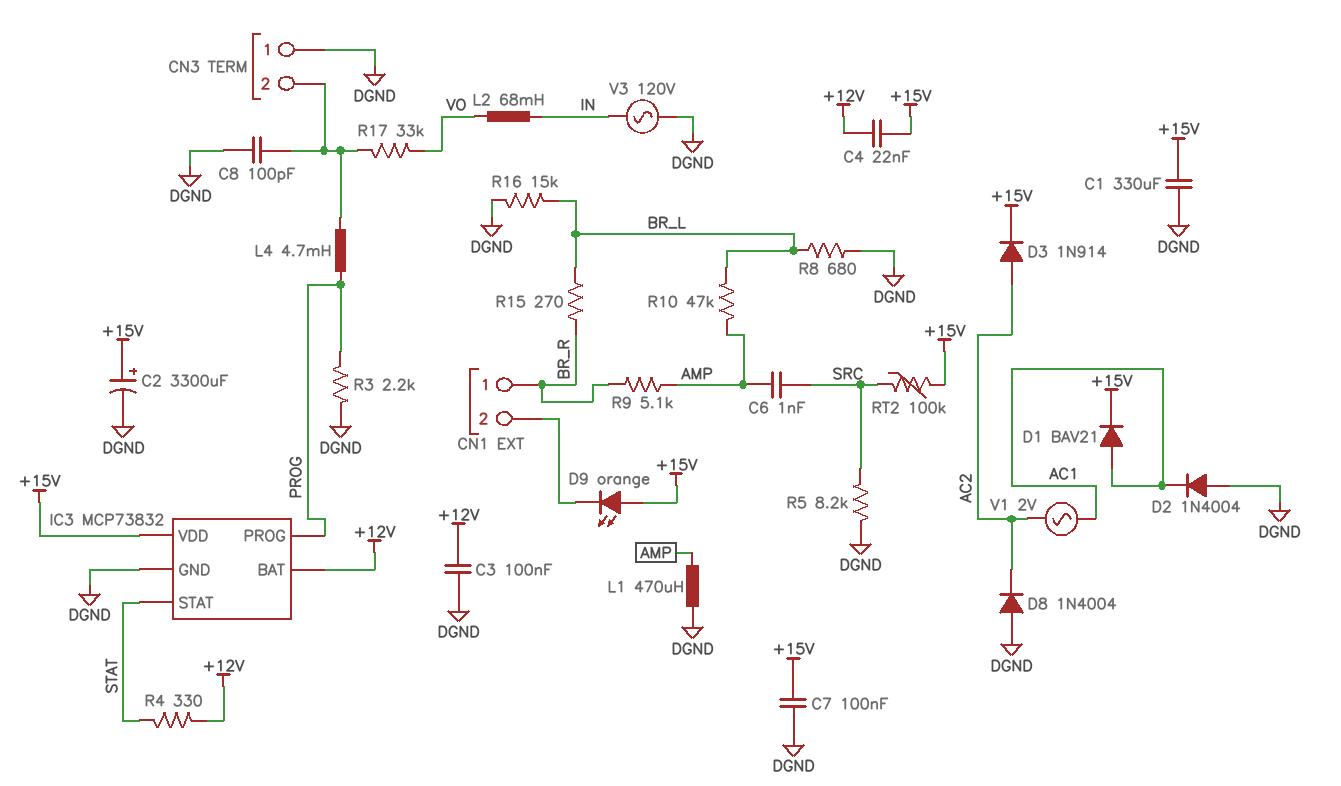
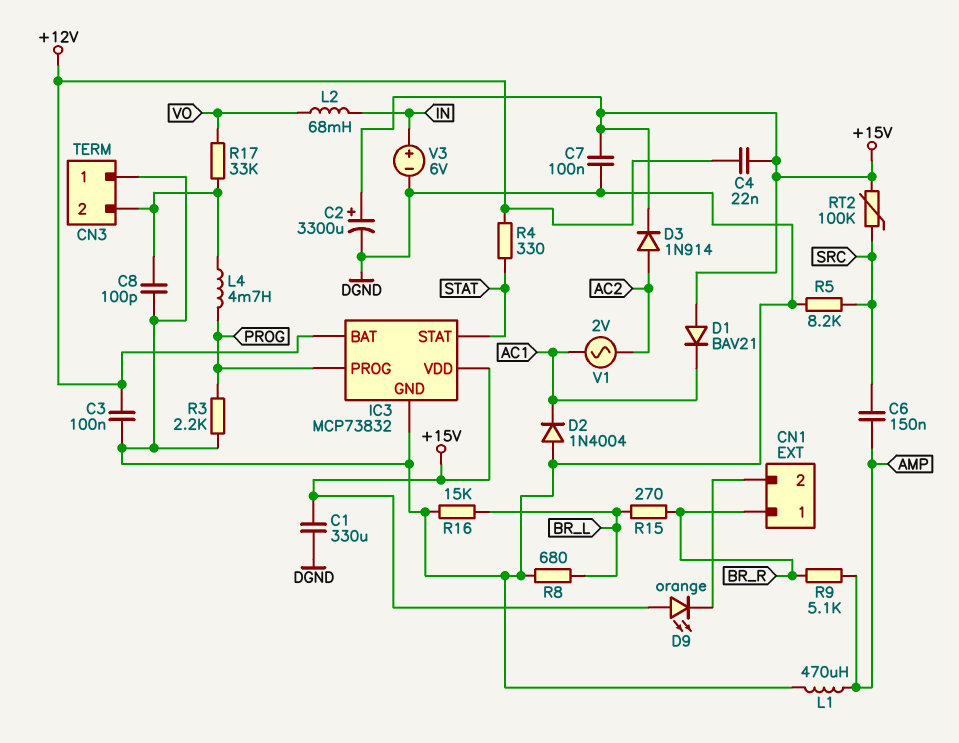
C6: 1nF (AMP, SRC) -> 150nF (AMP, SRC)
D1: diode BAV21 (A AC1, K +15V) -> diode BAV21 (A +15V, K AC1)
D8: diode 1N4004 (A DGND, K AC2) -> none
R10: 47k (AMP, BR_L) -> none
V3: AC 120V (DGND, IN) -> 6V (plus IN, minus DGND)

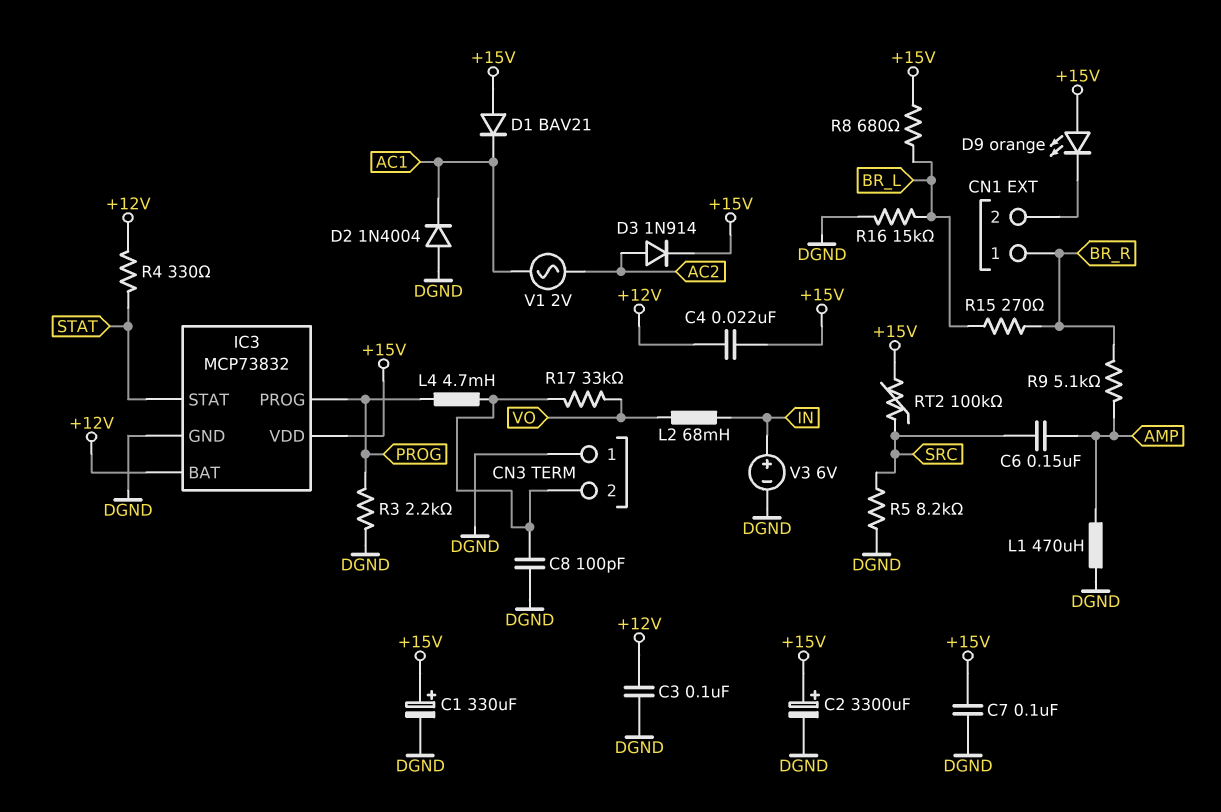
C1: 330uF (+15V, DGND) -> 330uF (plus +15V, minus DGND)
R8: 680 (BR_L, DGND) -> 680 (+15V, BR_L)

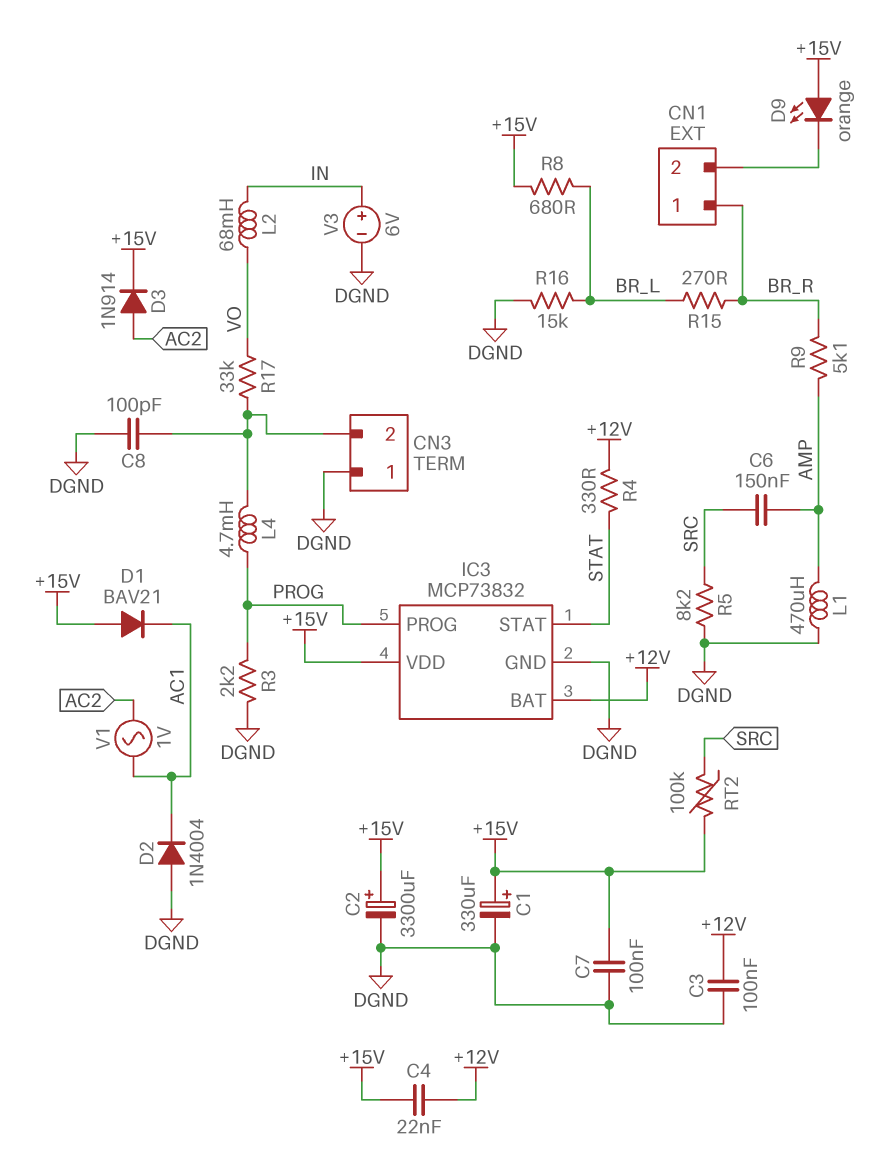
V1: AC 2V (AC1, AC2) -> AC 1V (AC1, AC2)

